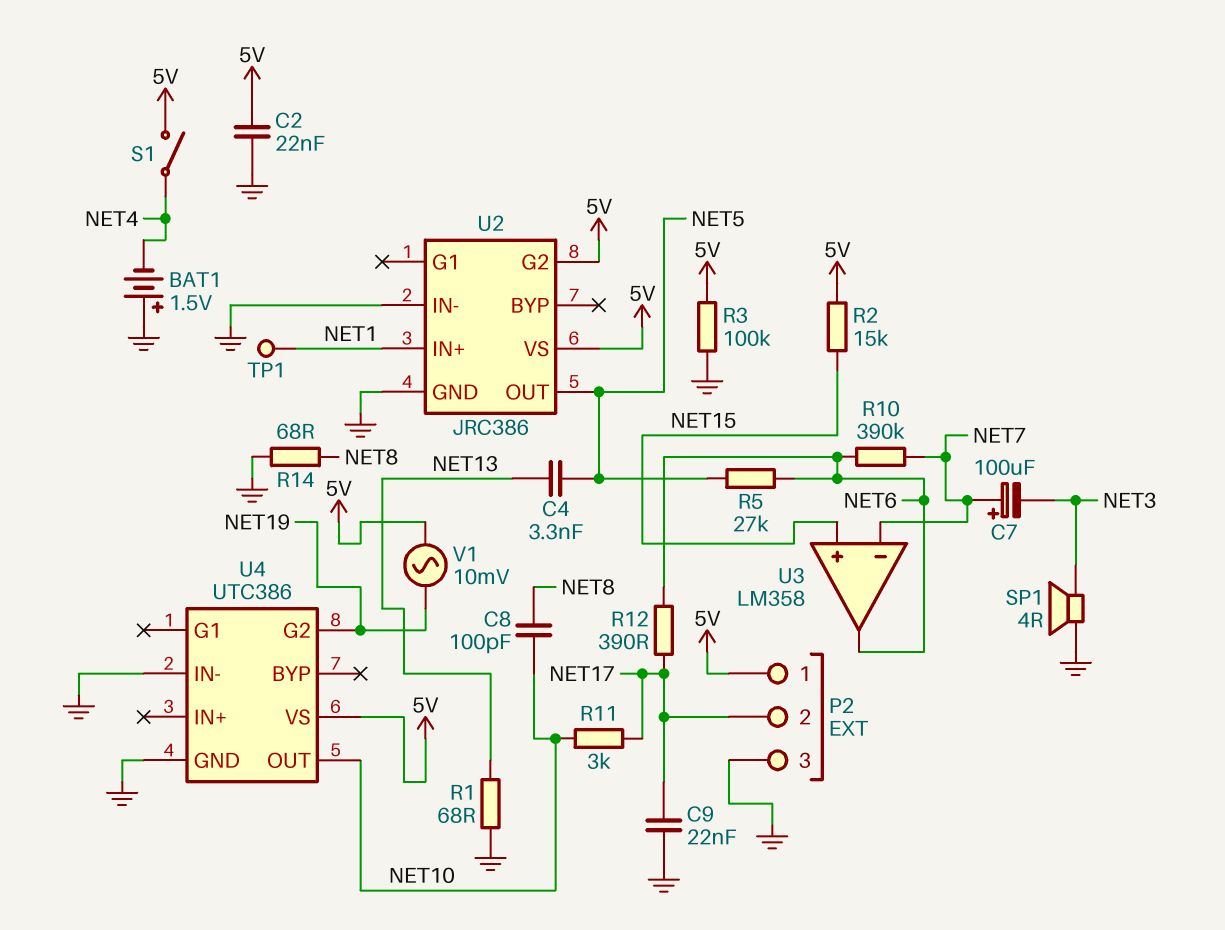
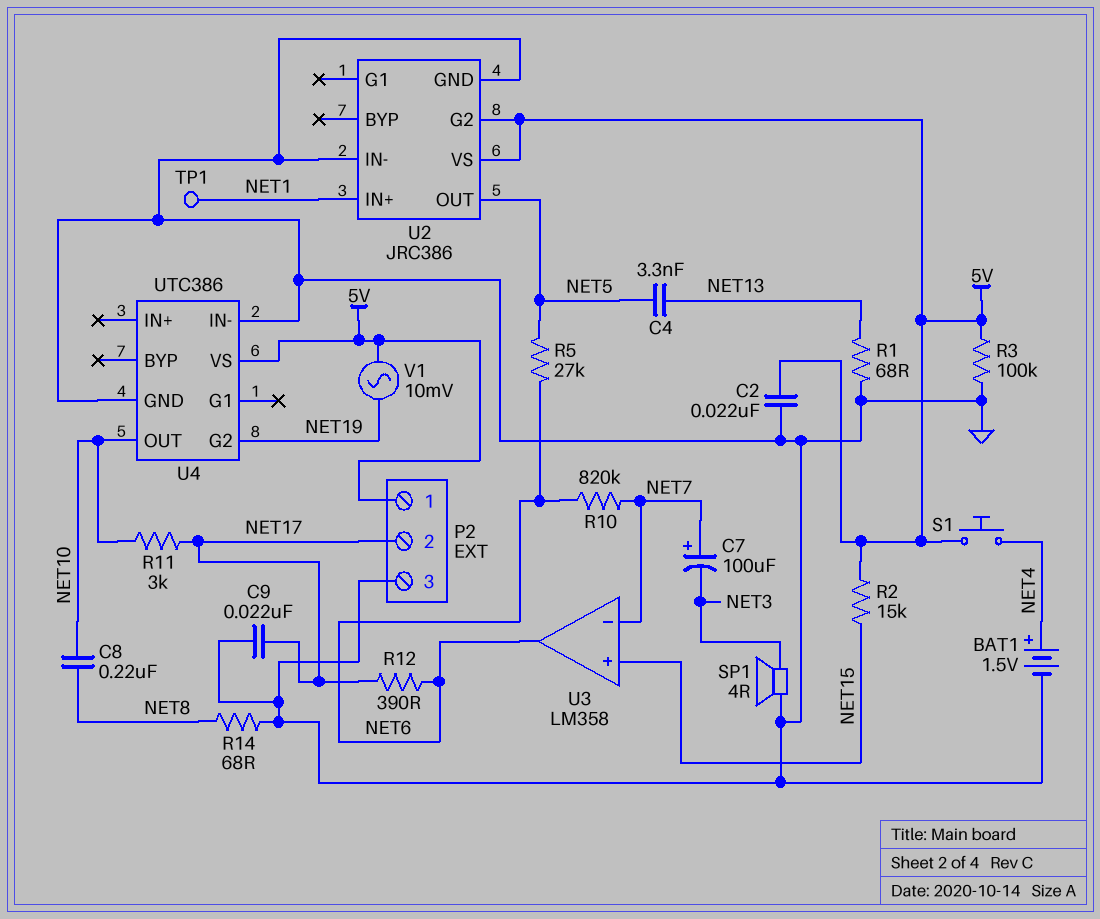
BAT1: 1.5V (plus GND, minus NET4) -> 1.5V (plus NET4, minus GND)
C8: 100pF (NET8, NET10) -> 220nF (NET8, NET10)
R10: 390k (NET6, NET7) -> 820k (NET6, NET7)
S1: switch (5V, NET4) -> button (5V, NET4)

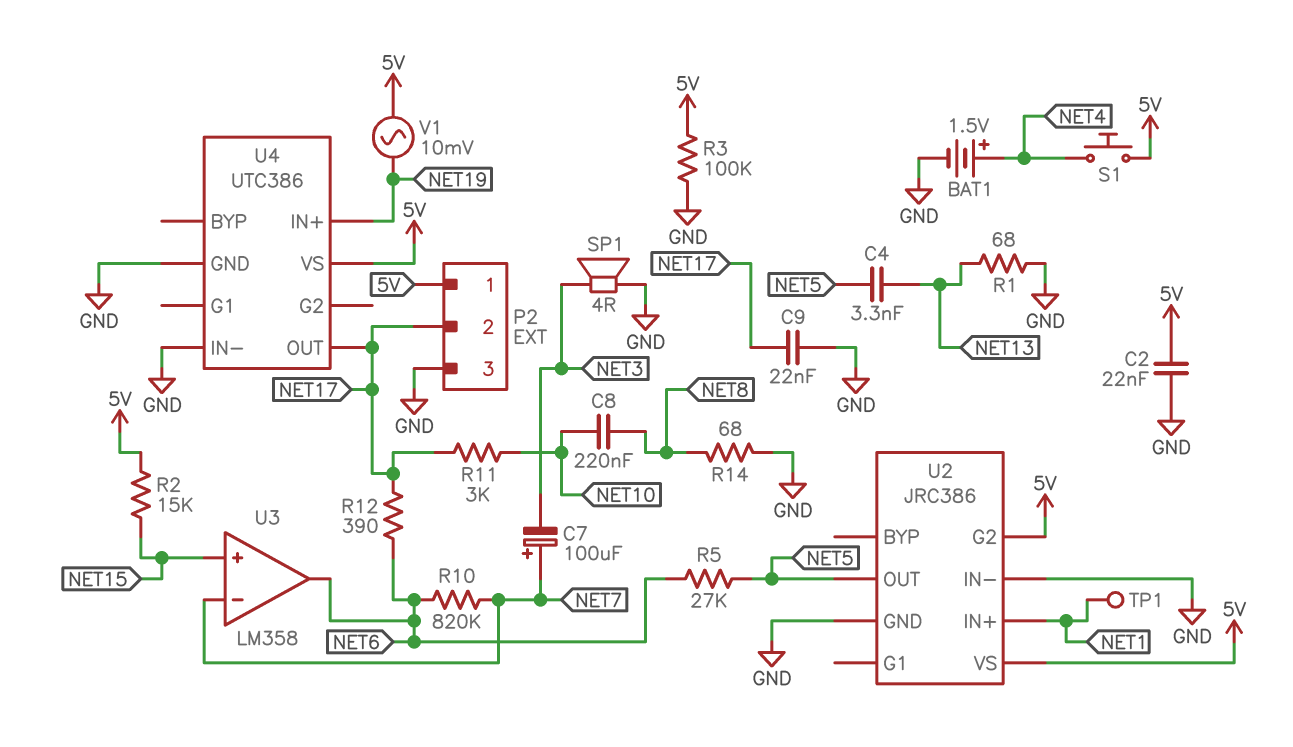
U4 pin G2: NET19 -> none
U4 pin IN+: none -> NET19
U4 pin OUT: NET10 -> NET17

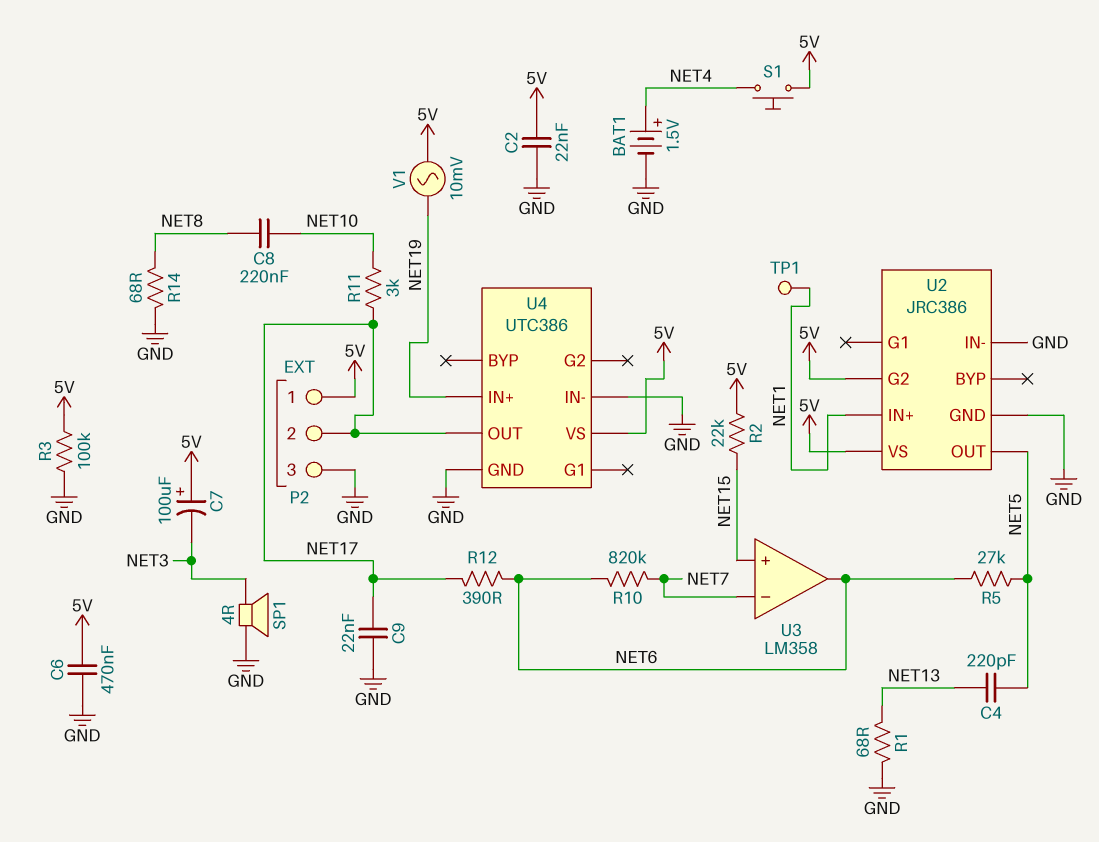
C4: 3.3nF (NET5, NET13) -> 220pF (NET5, NET13)
C6: none -> 470nF (5V, GND)
C7: 100uF (plus NET7, minus NET3) -> 100uF (plus 5V, minus NET3)
R2: 15k (5V, NET15) -> 22k (5V, NET15)

